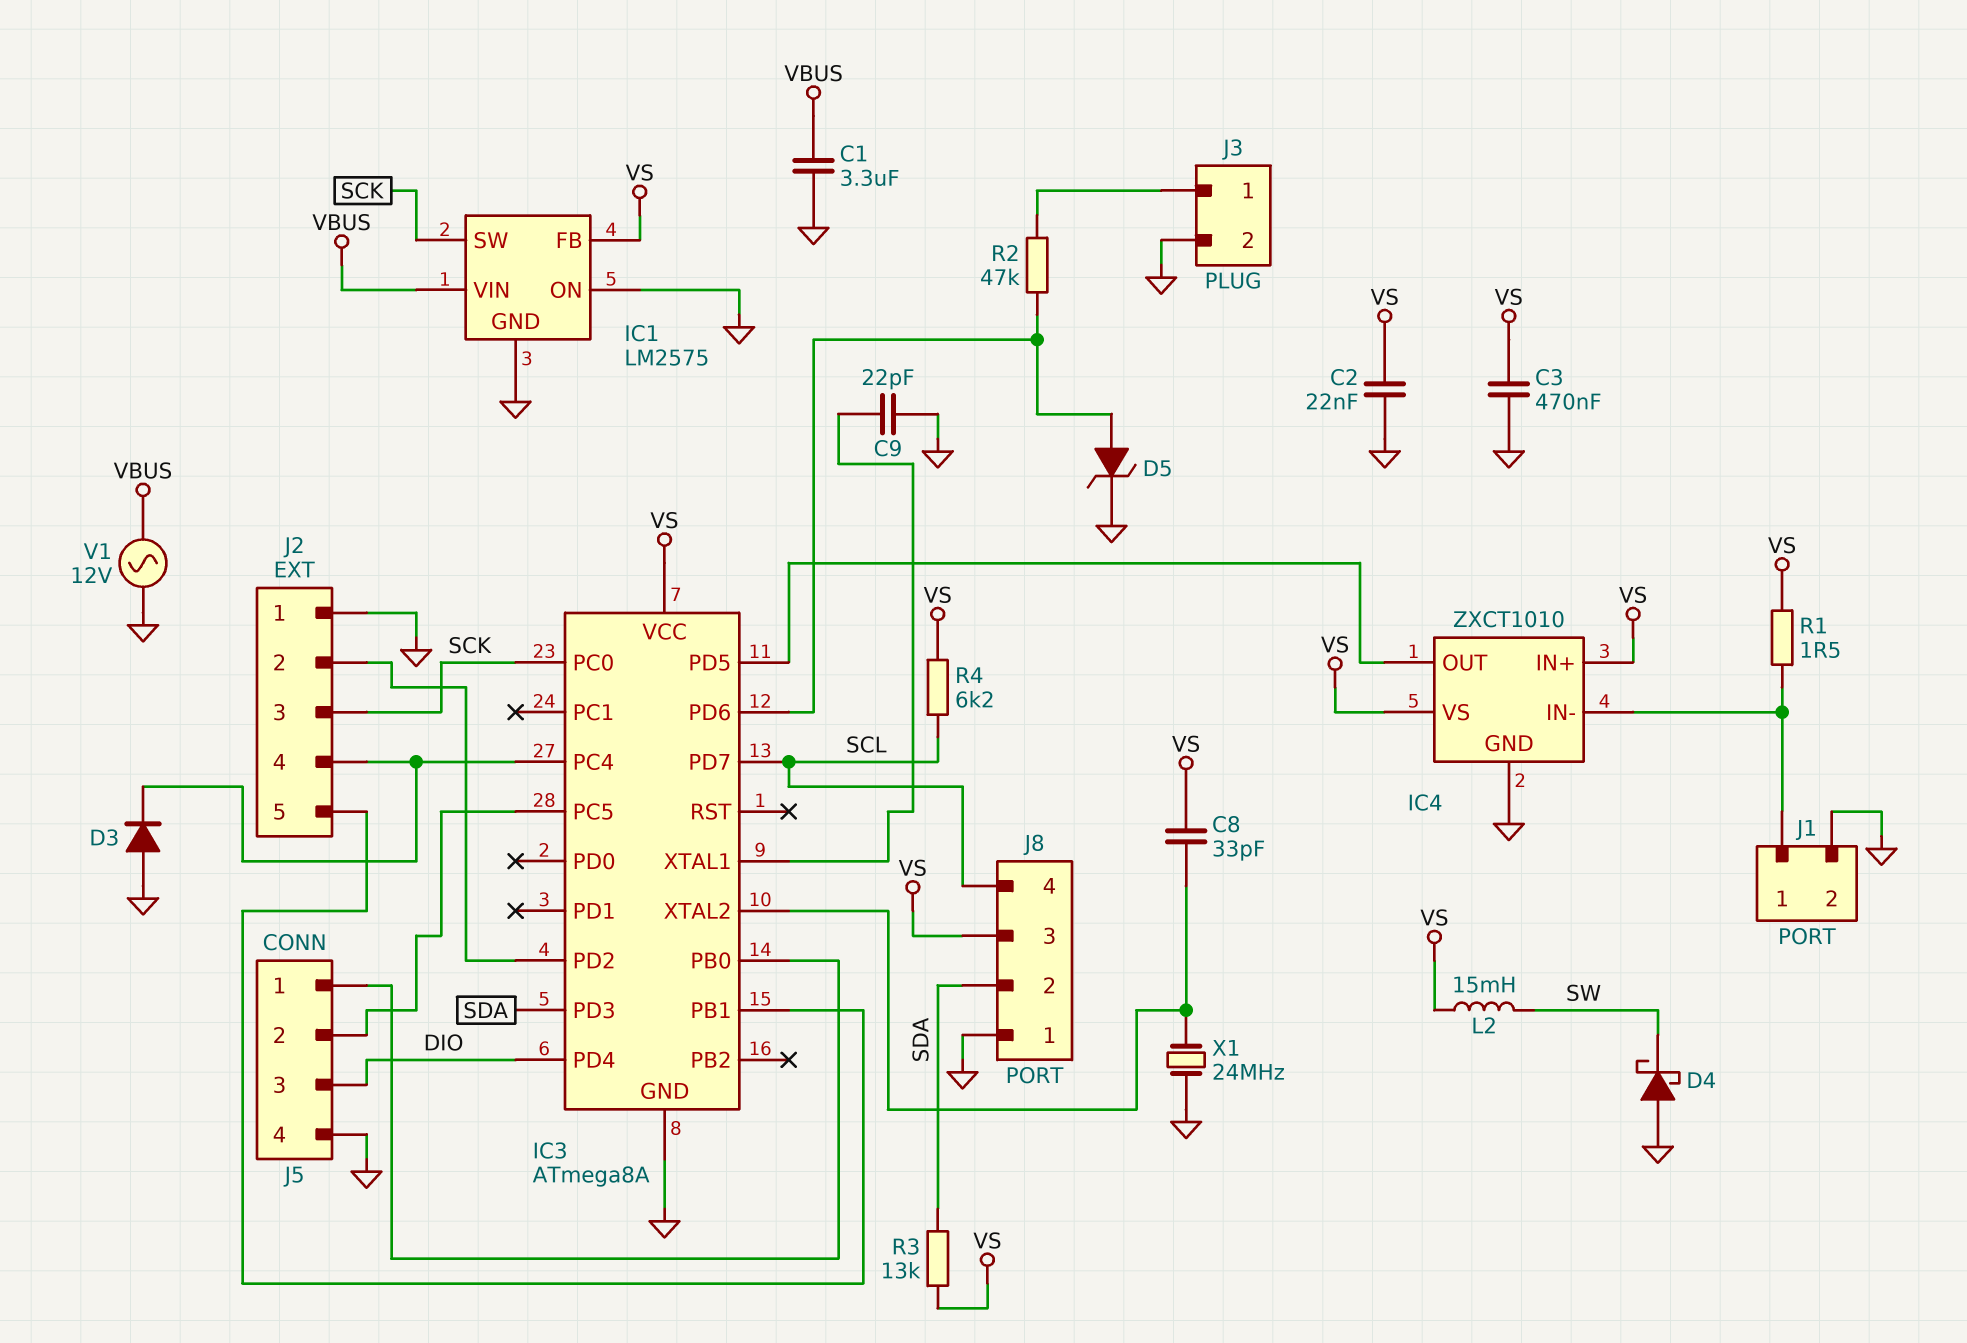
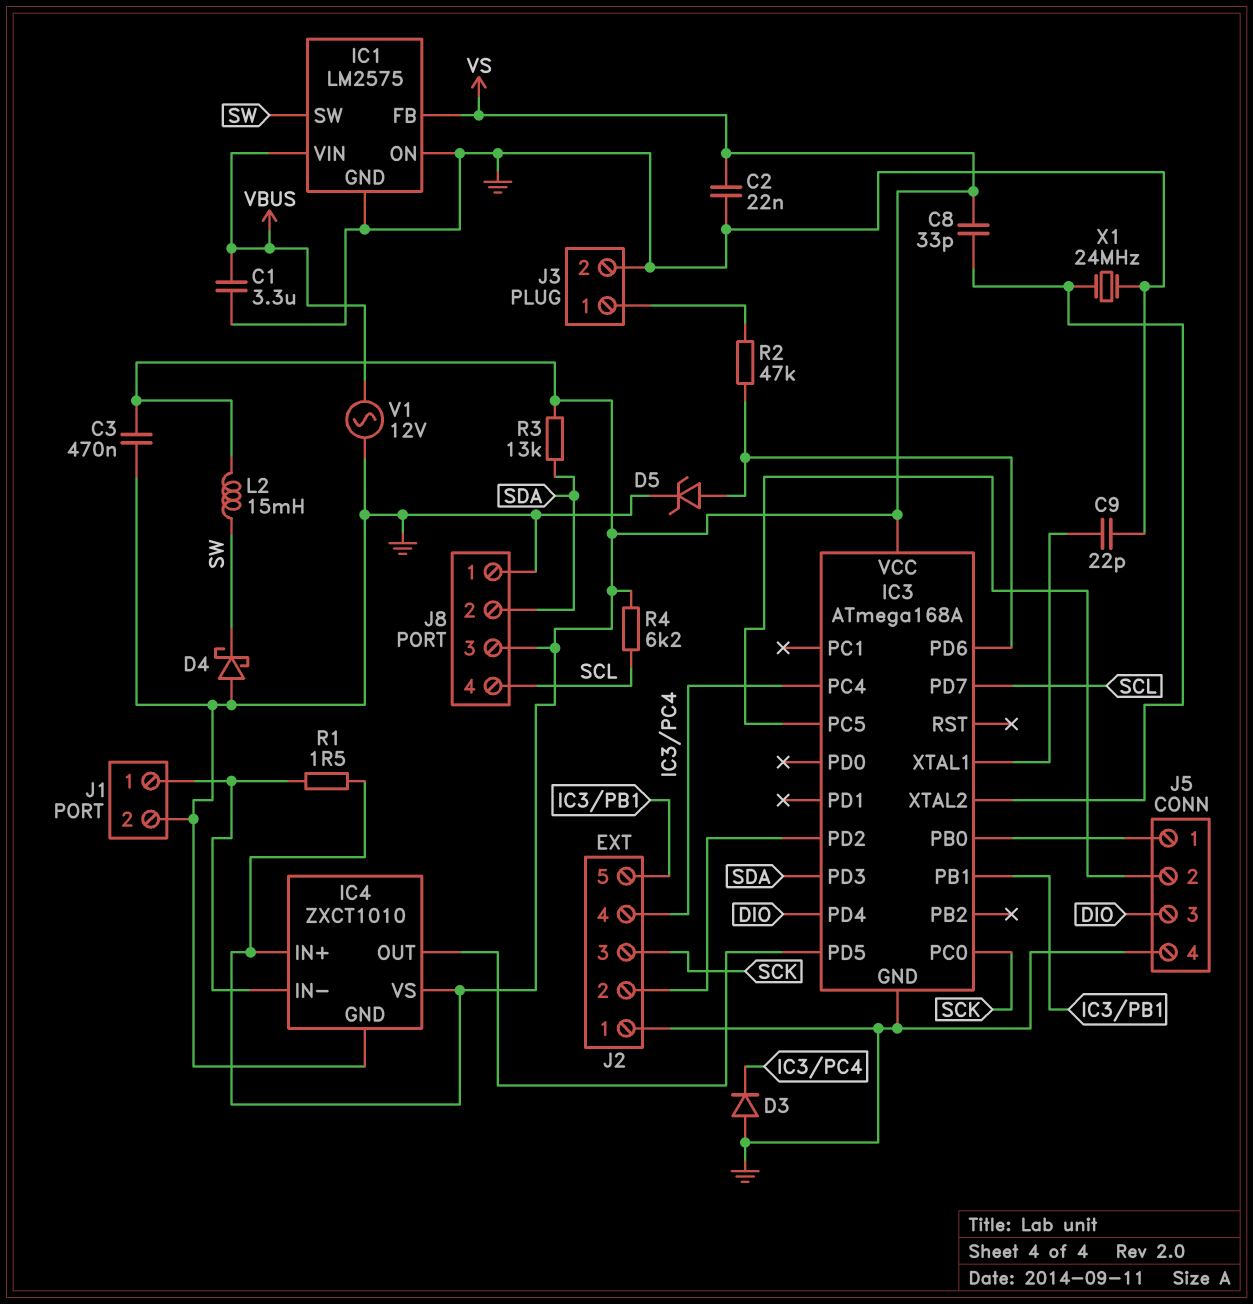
IC1 pin SW: SCK -> SW
IC3: ATmega8A -> ATmega168A

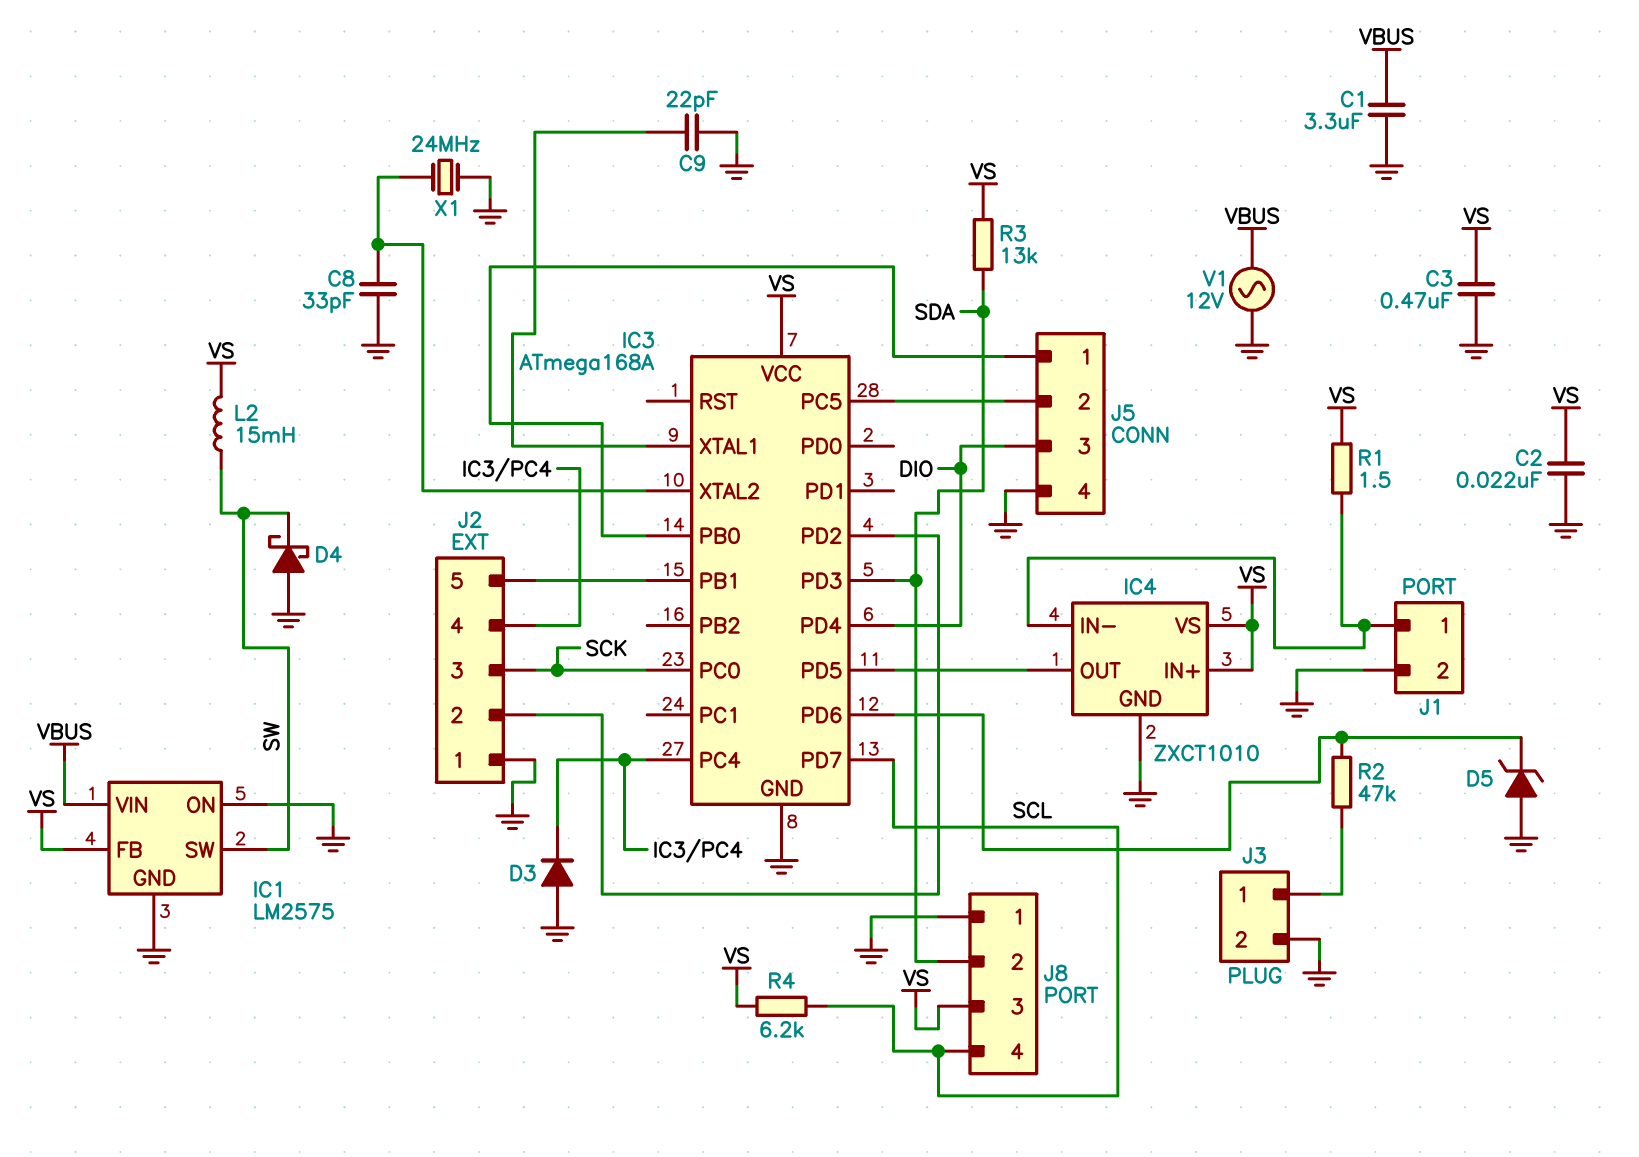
C8: 33pF (IC3/XTAL2, VS) -> 33pF (GND, IC3/XTAL2)
D5: zener (A IC3/PD6, K GND) -> zener (A GND, K IC3/PD6)

